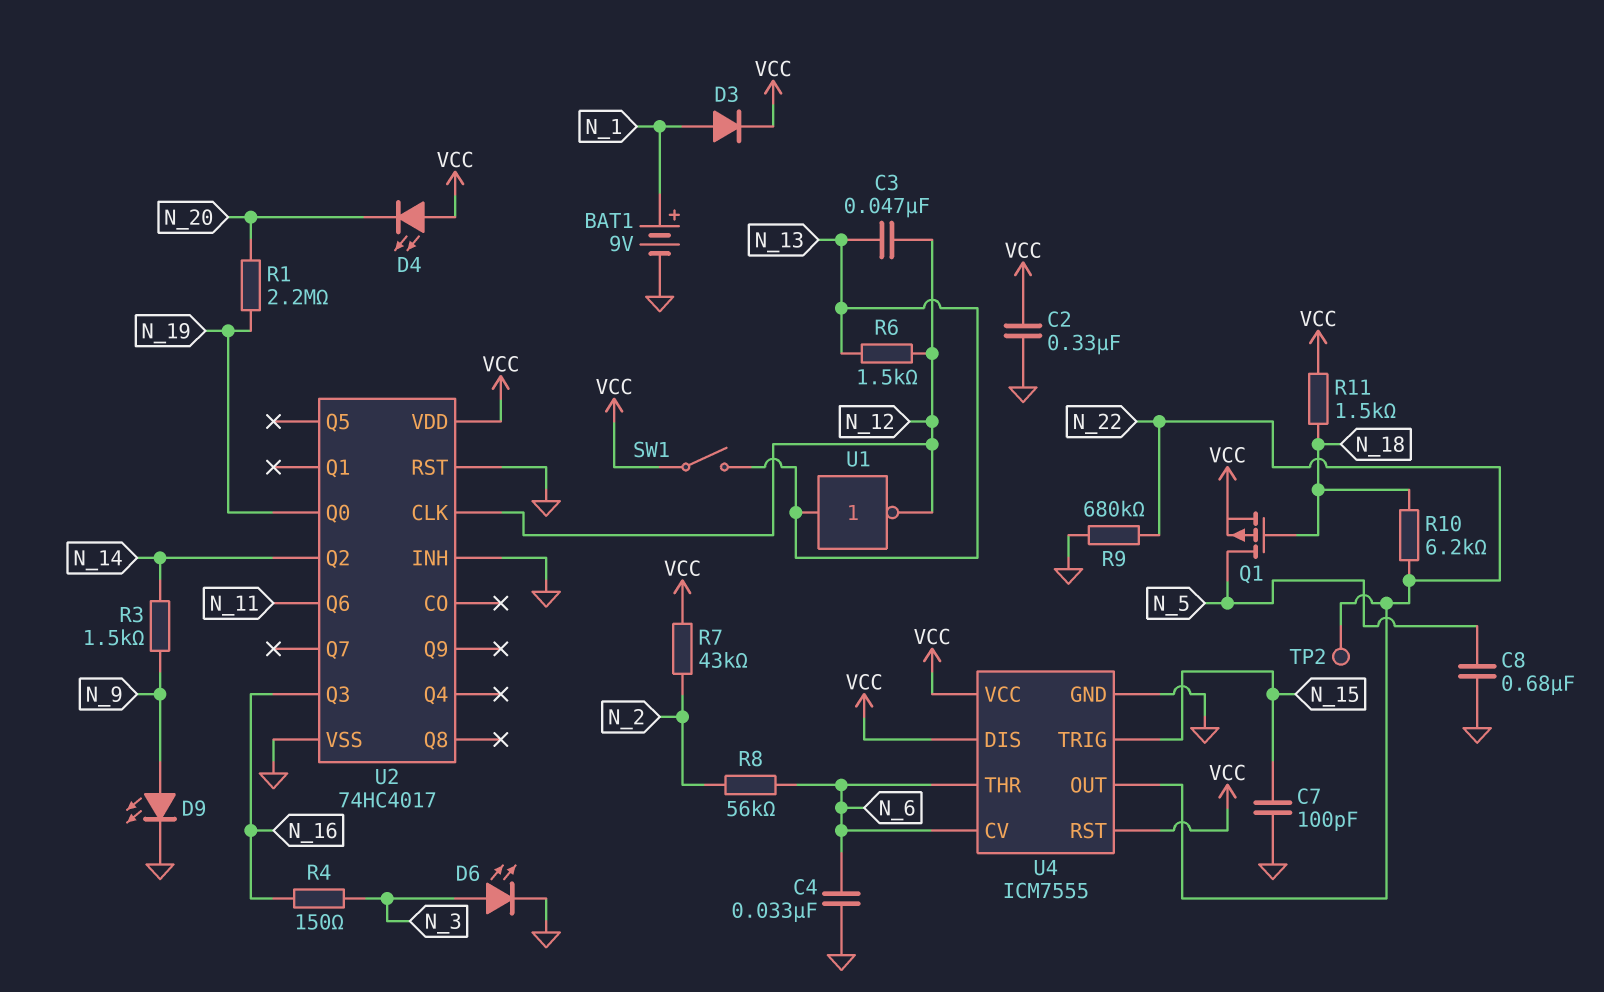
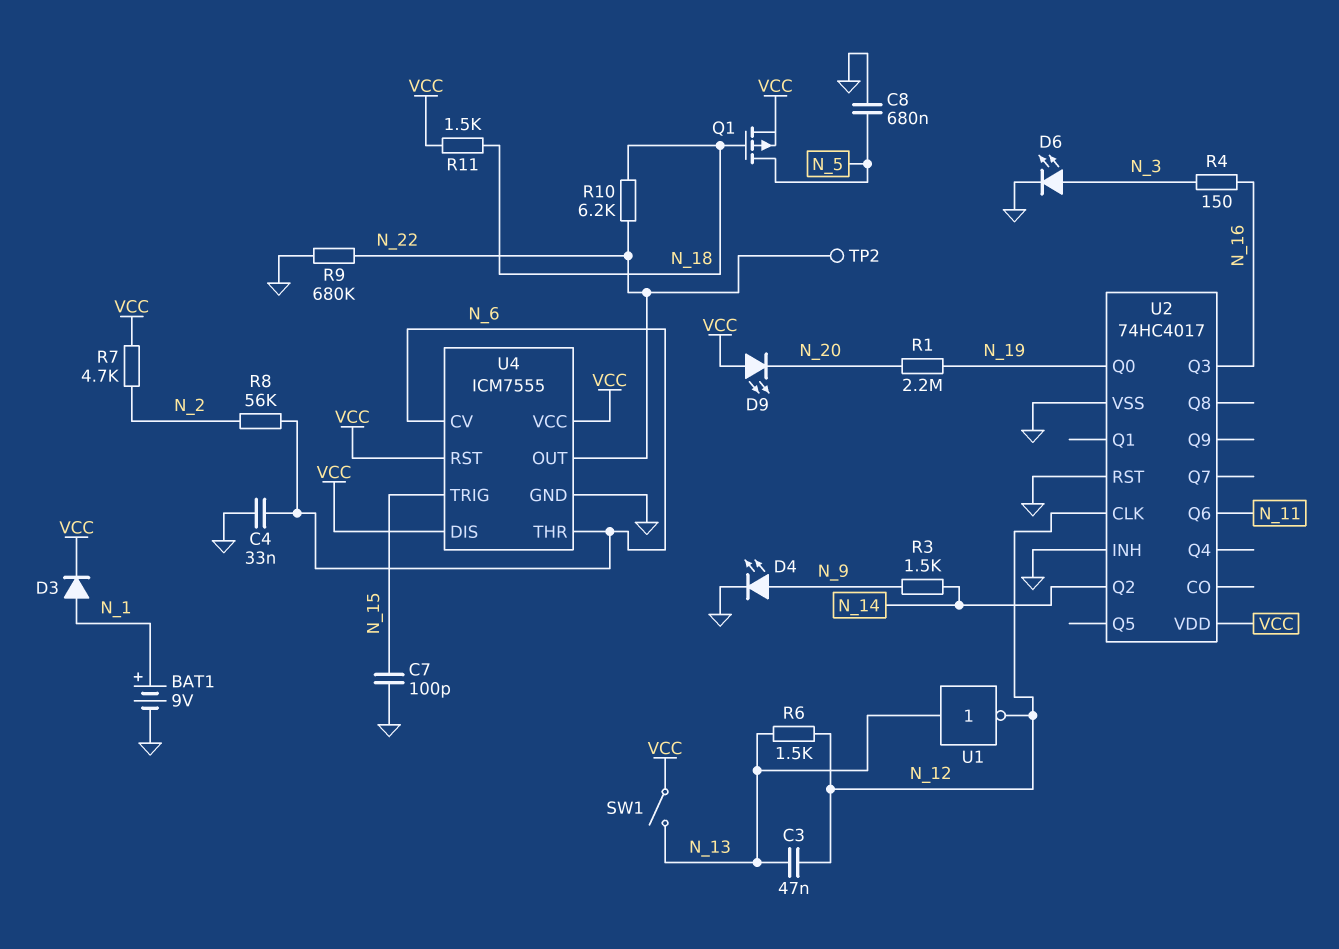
C2: 330nF (GND, VCC) -> none
D4: LED (A VCC, K N_20) -> LED (A N_9, K GND)
D9: LED (A N_9, K GND) -> LED (A VCC, K N_20)
R7: 43k (N_2, VCC) -> 4.7k (N_2, VCC)

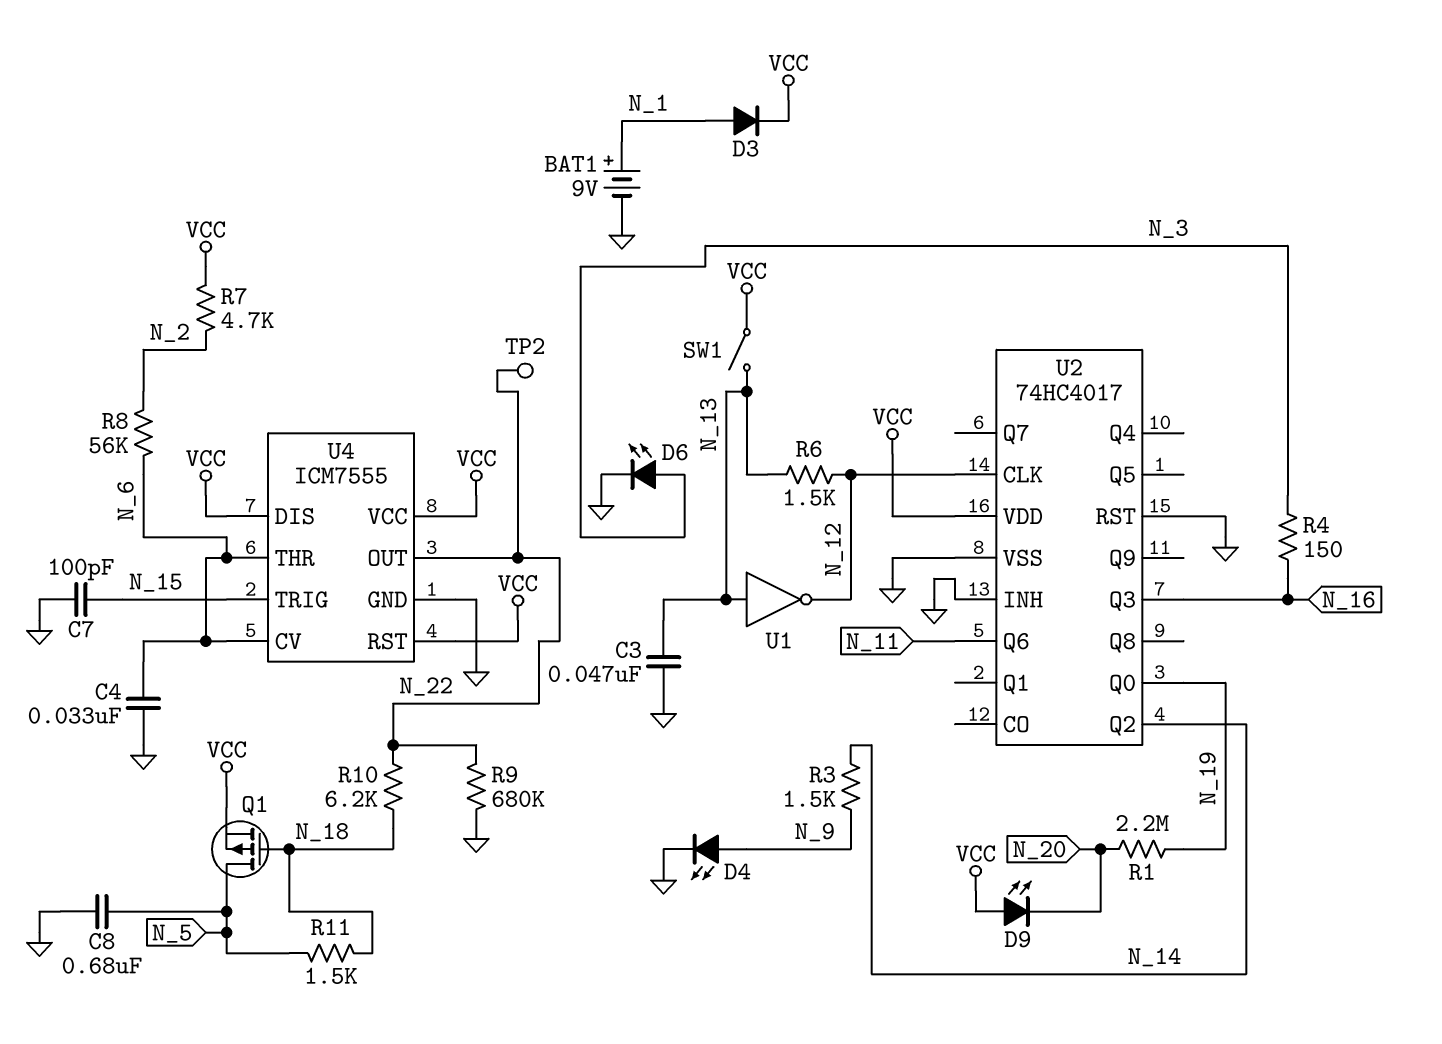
C3: 47nF (N_12, N_13) -> 47nF (GND, N_13)
R11: 1.5k (N_18, VCC) -> 1.5k (N_5, N_18)

